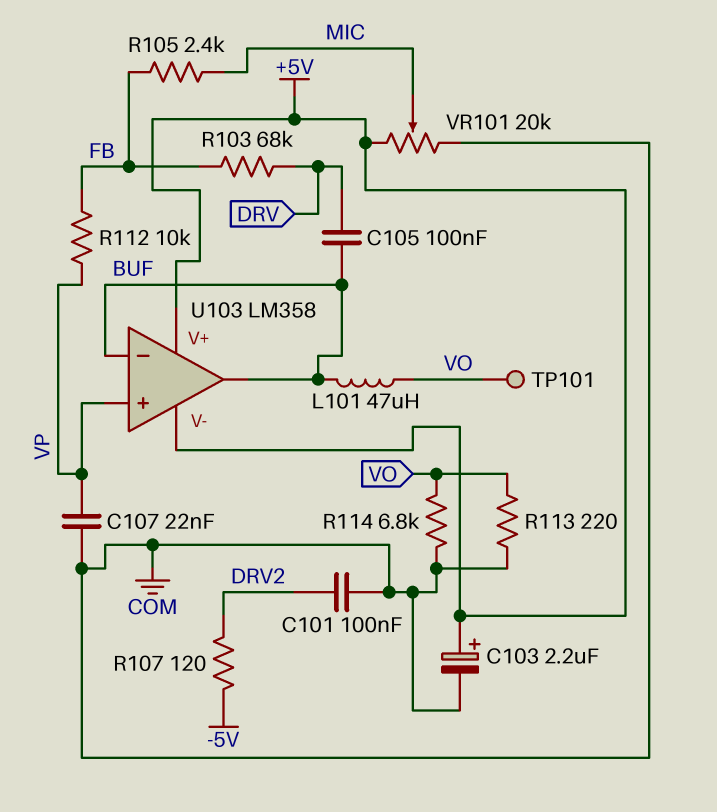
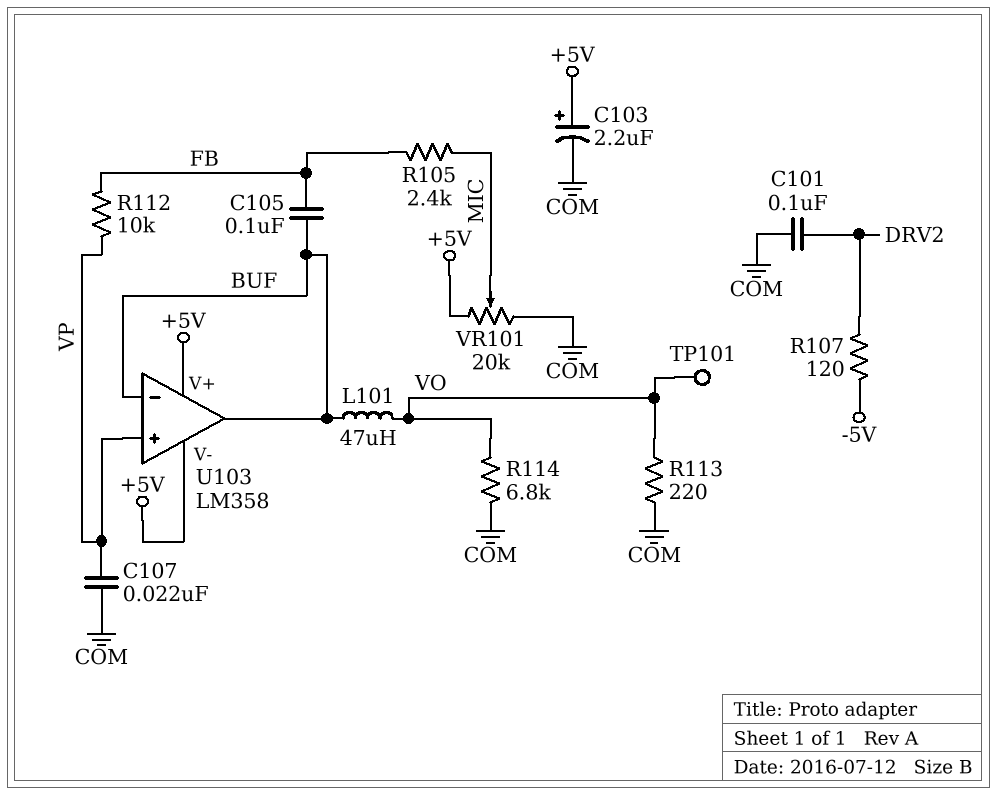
C105: 100nF (BUF, DRV) -> 100nF (BUF, FB)
R103: 68k (DRV, FB) -> none

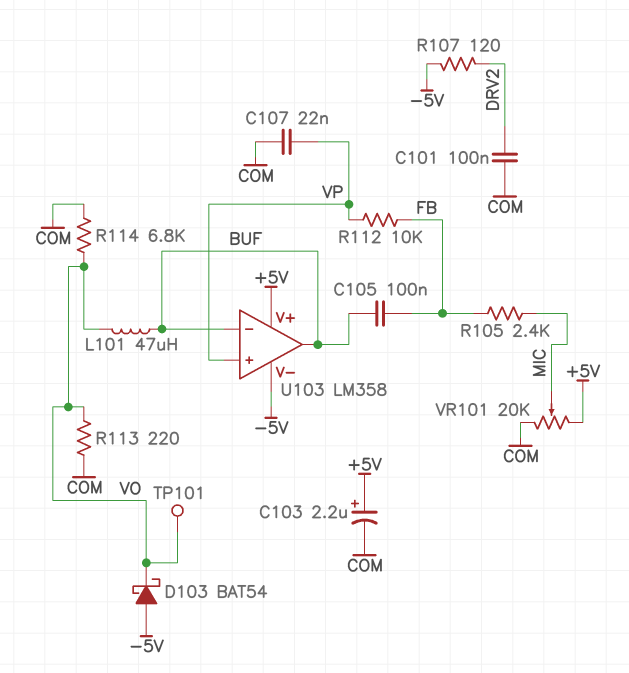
D103: none -> schottky BAT54 (A -5V, K VO)
U103 pin V-: +5V -> -5V

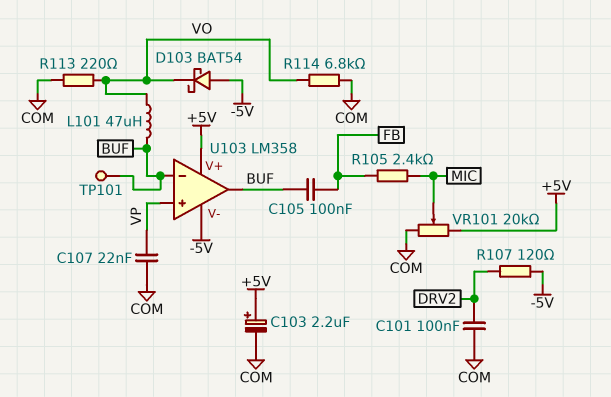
R112: 10k (FB, VP) -> none
TP101: test point (VO) -> test point (BUF)

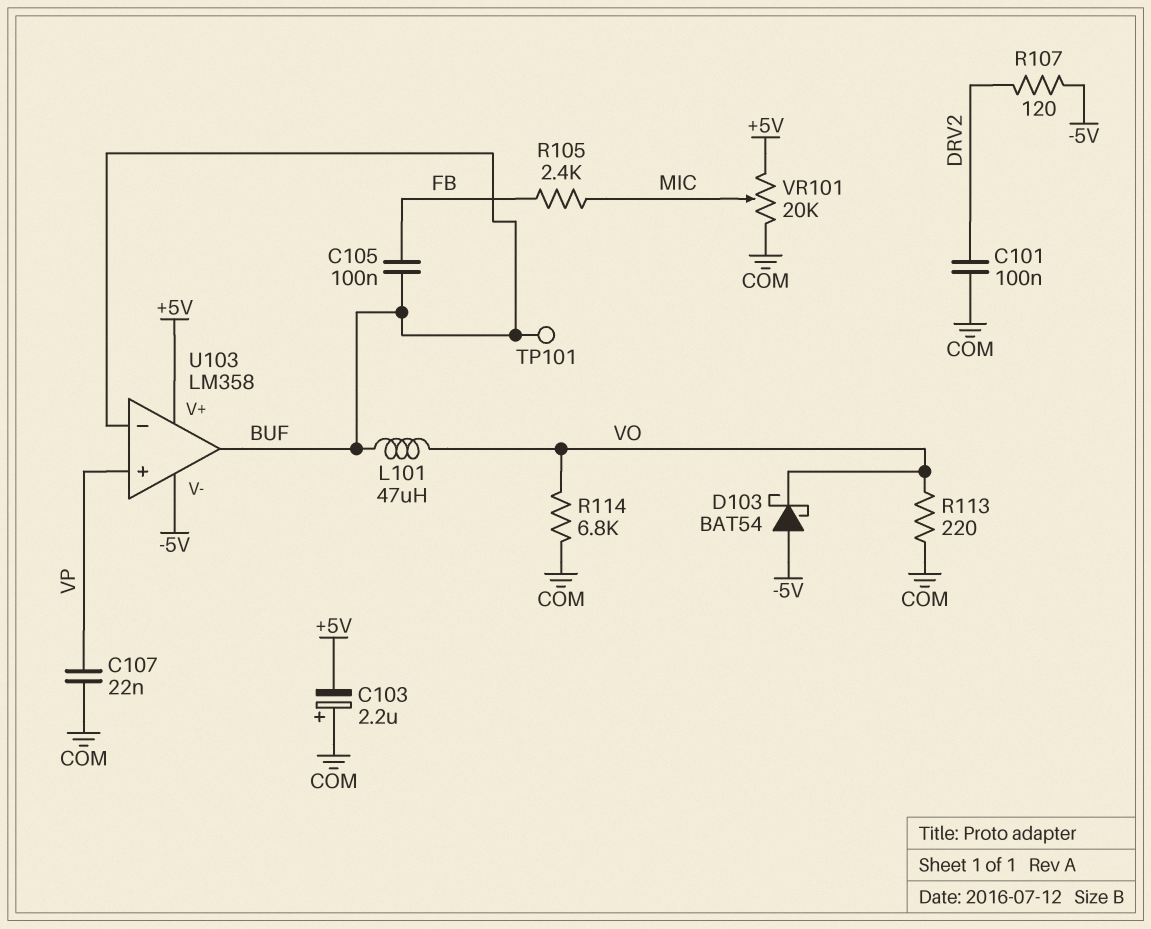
C103: 2.2uF (plus +5V, minus COM) -> 2.2uF (plus COM, minus +5V)

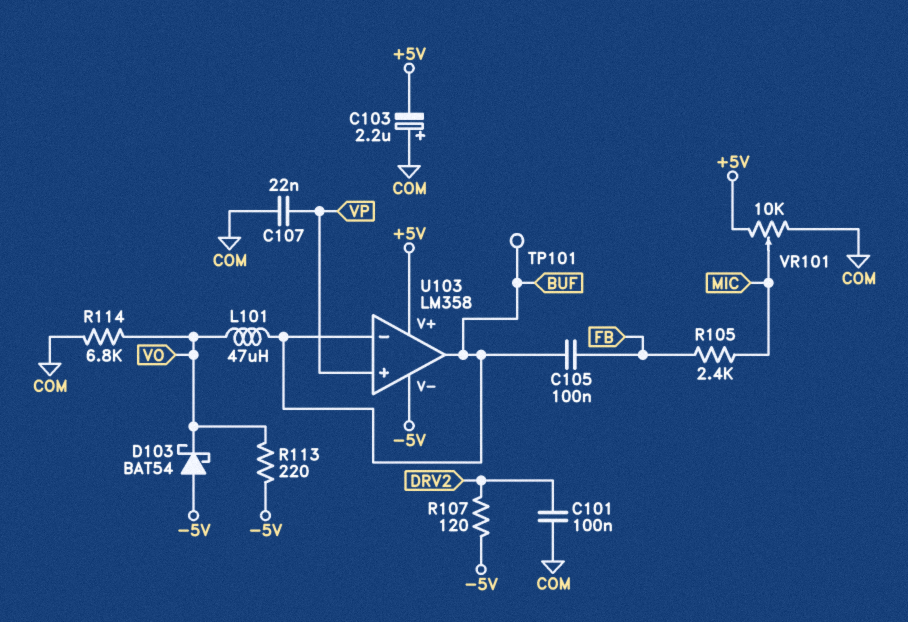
R113: 220 (COM, VO) -> 220 (-5V, VO)
VR101: 20k (+5V, COM, wiper MIC) -> 10k (+5V, COM, wiper MIC)

